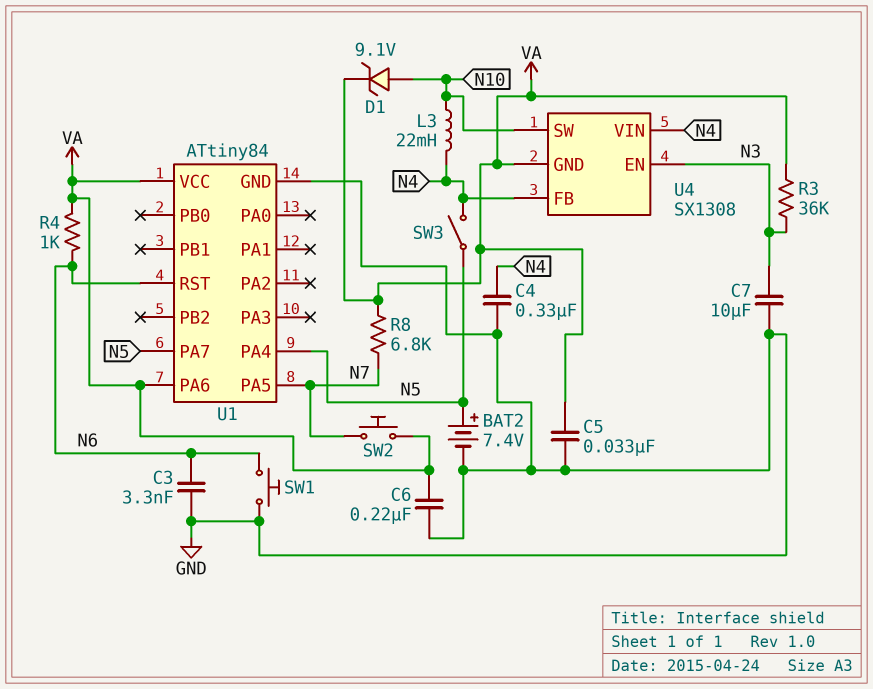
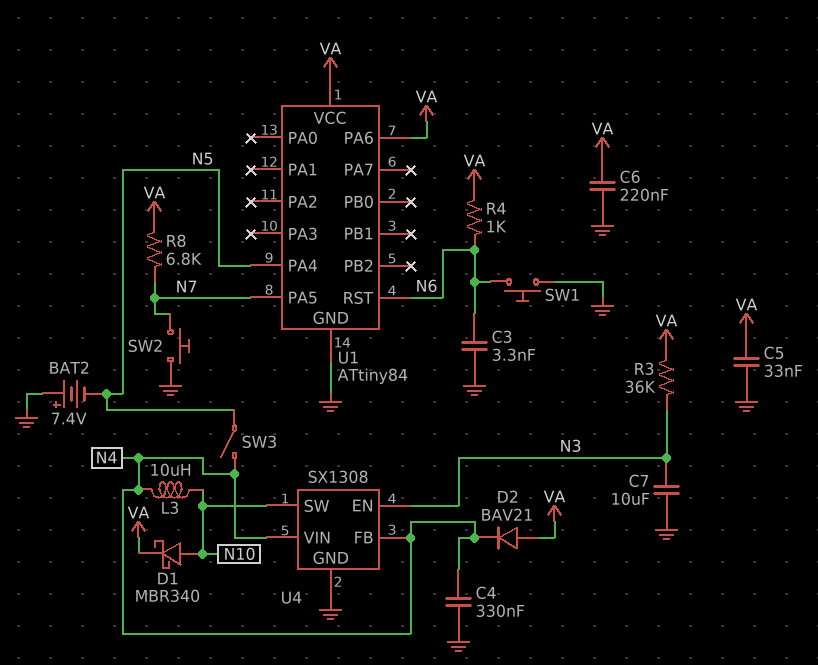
BAT2: 7.4V (plus N5, minus GND) -> 7.4V (plus GND, minus N5)
D1: zener 9.1V (A N10, K VA) -> schottky MBR340 (A N10, K VA)
D2: none -> diode BAV21 (A VA, K N4)
L3: 22mH (N4, N10) -> 10uH (N4, N10)
SW2: button (N7, VA) -> button (GND, N7)
U1 pin PA7: N5 -> none
U4 pin GND: VA -> GND

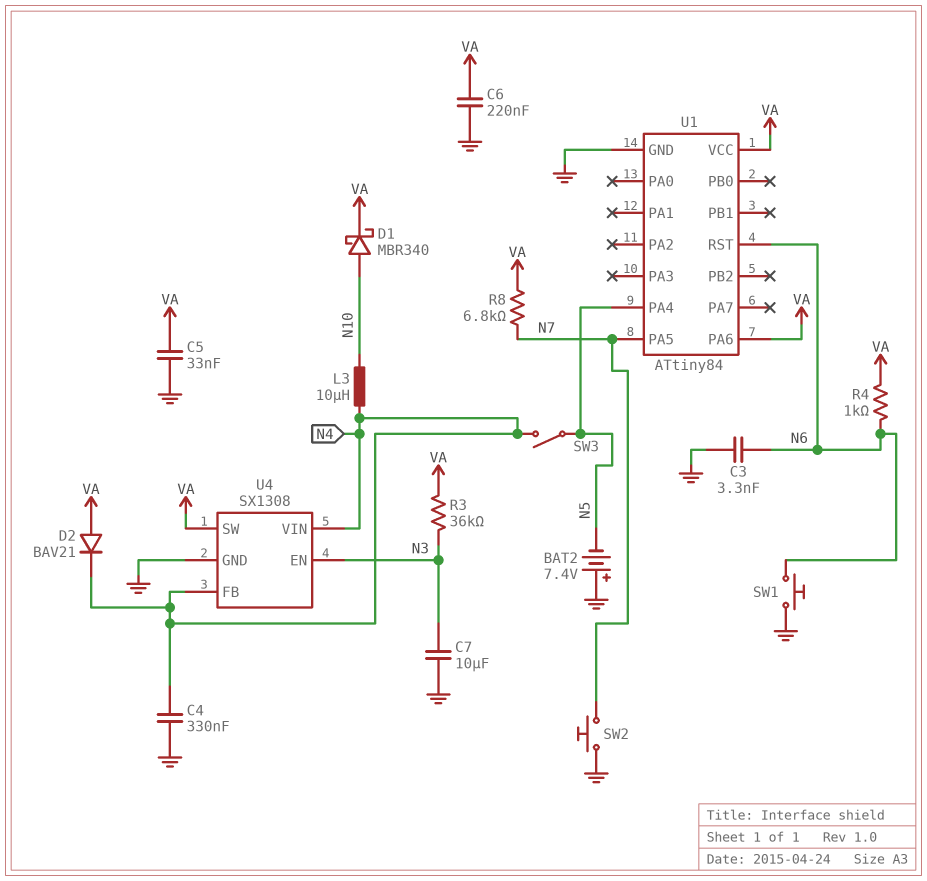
U4 pin SW: N10 -> VA

